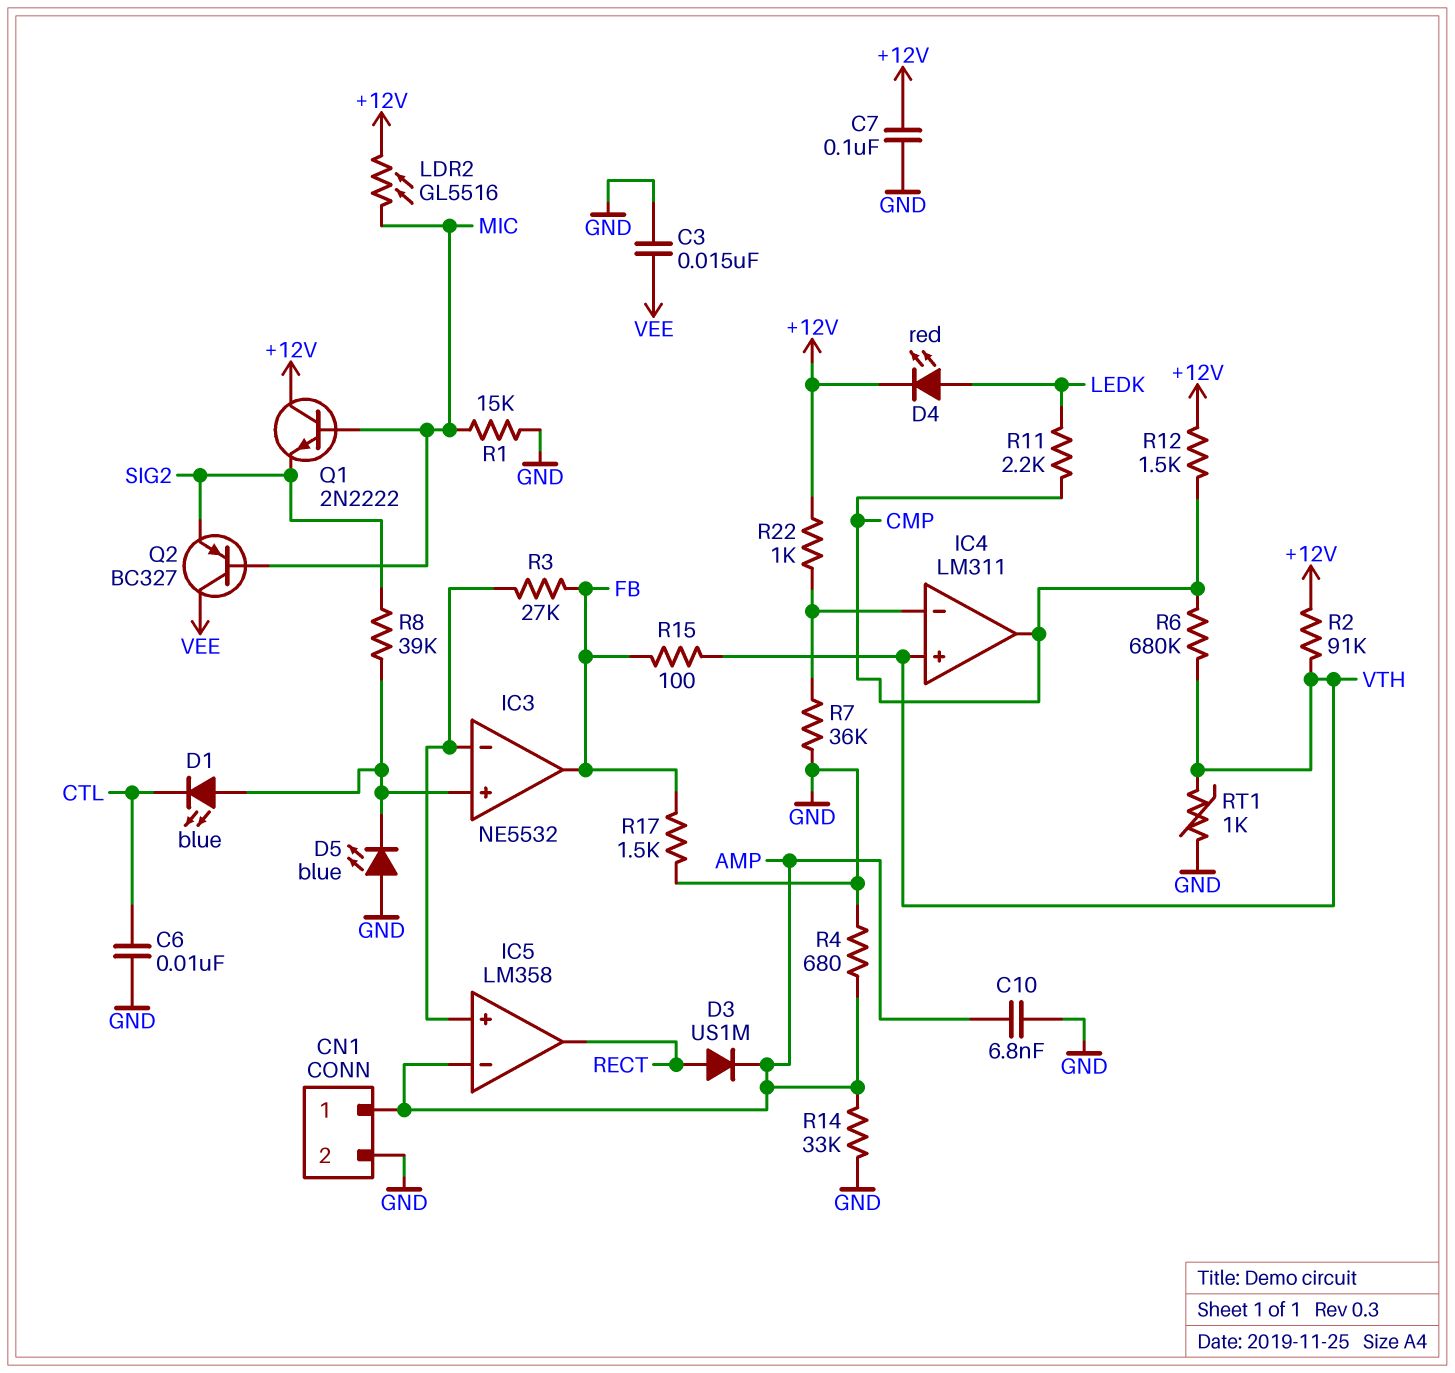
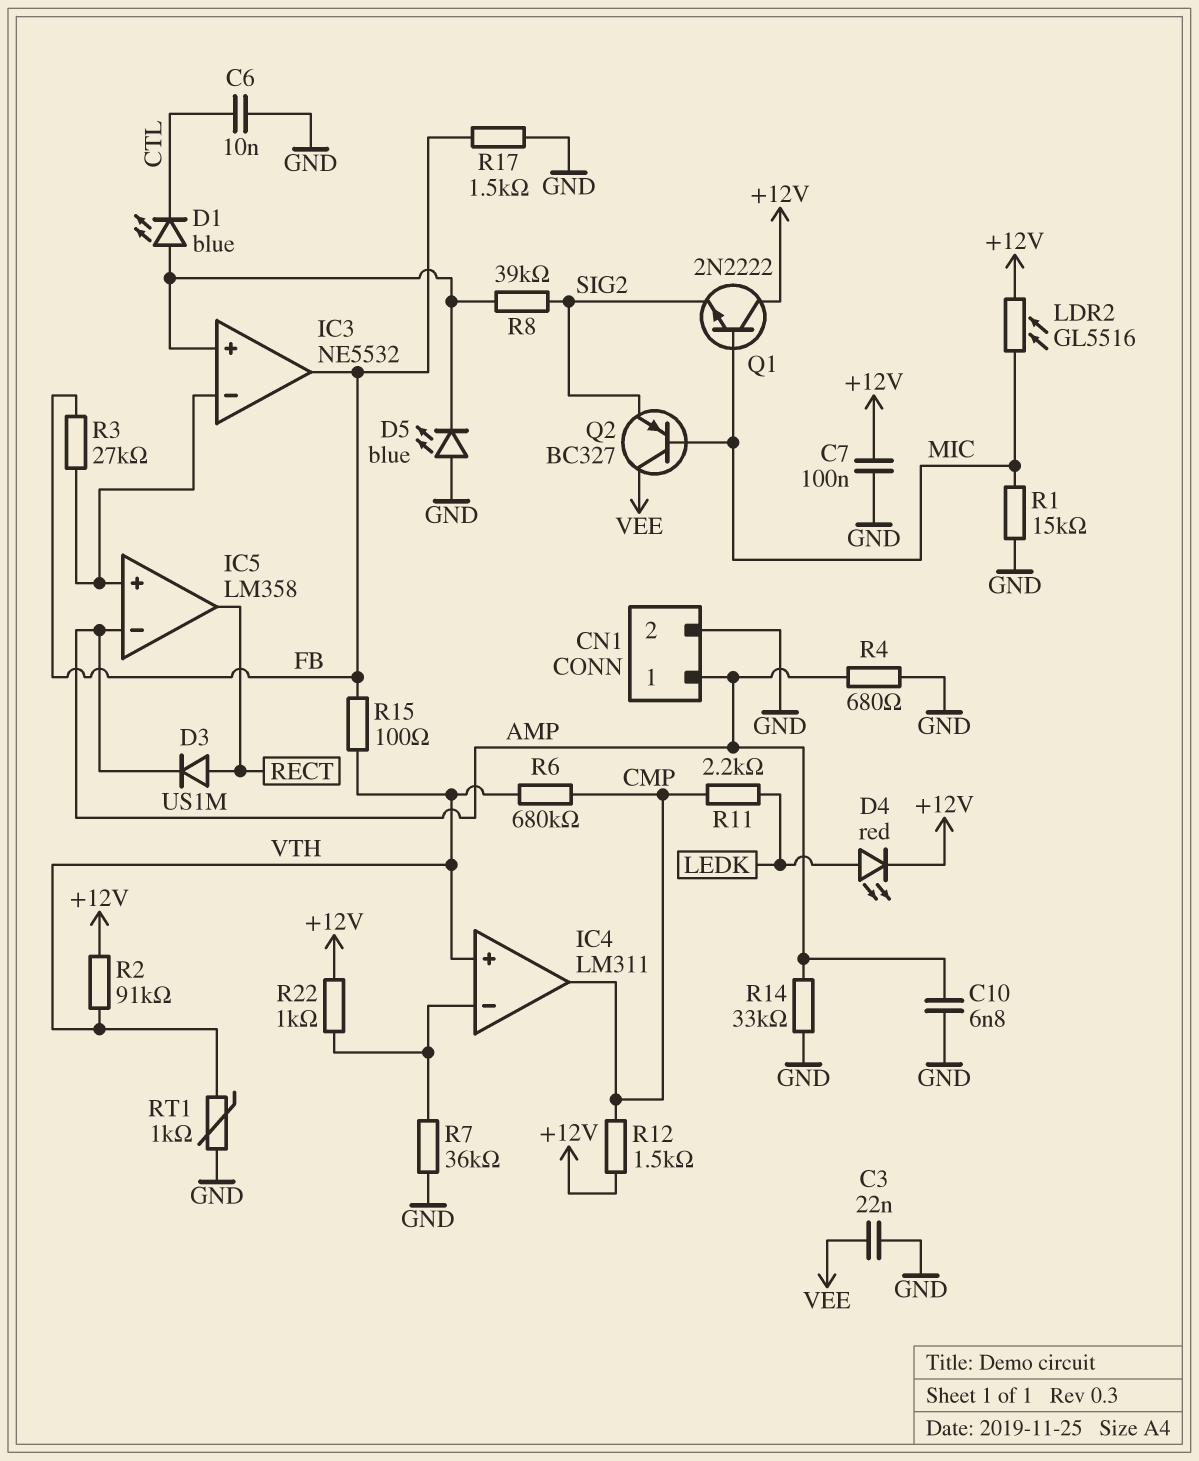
C3: 15nF (GND, VEE) -> 22nF (GND, VEE)

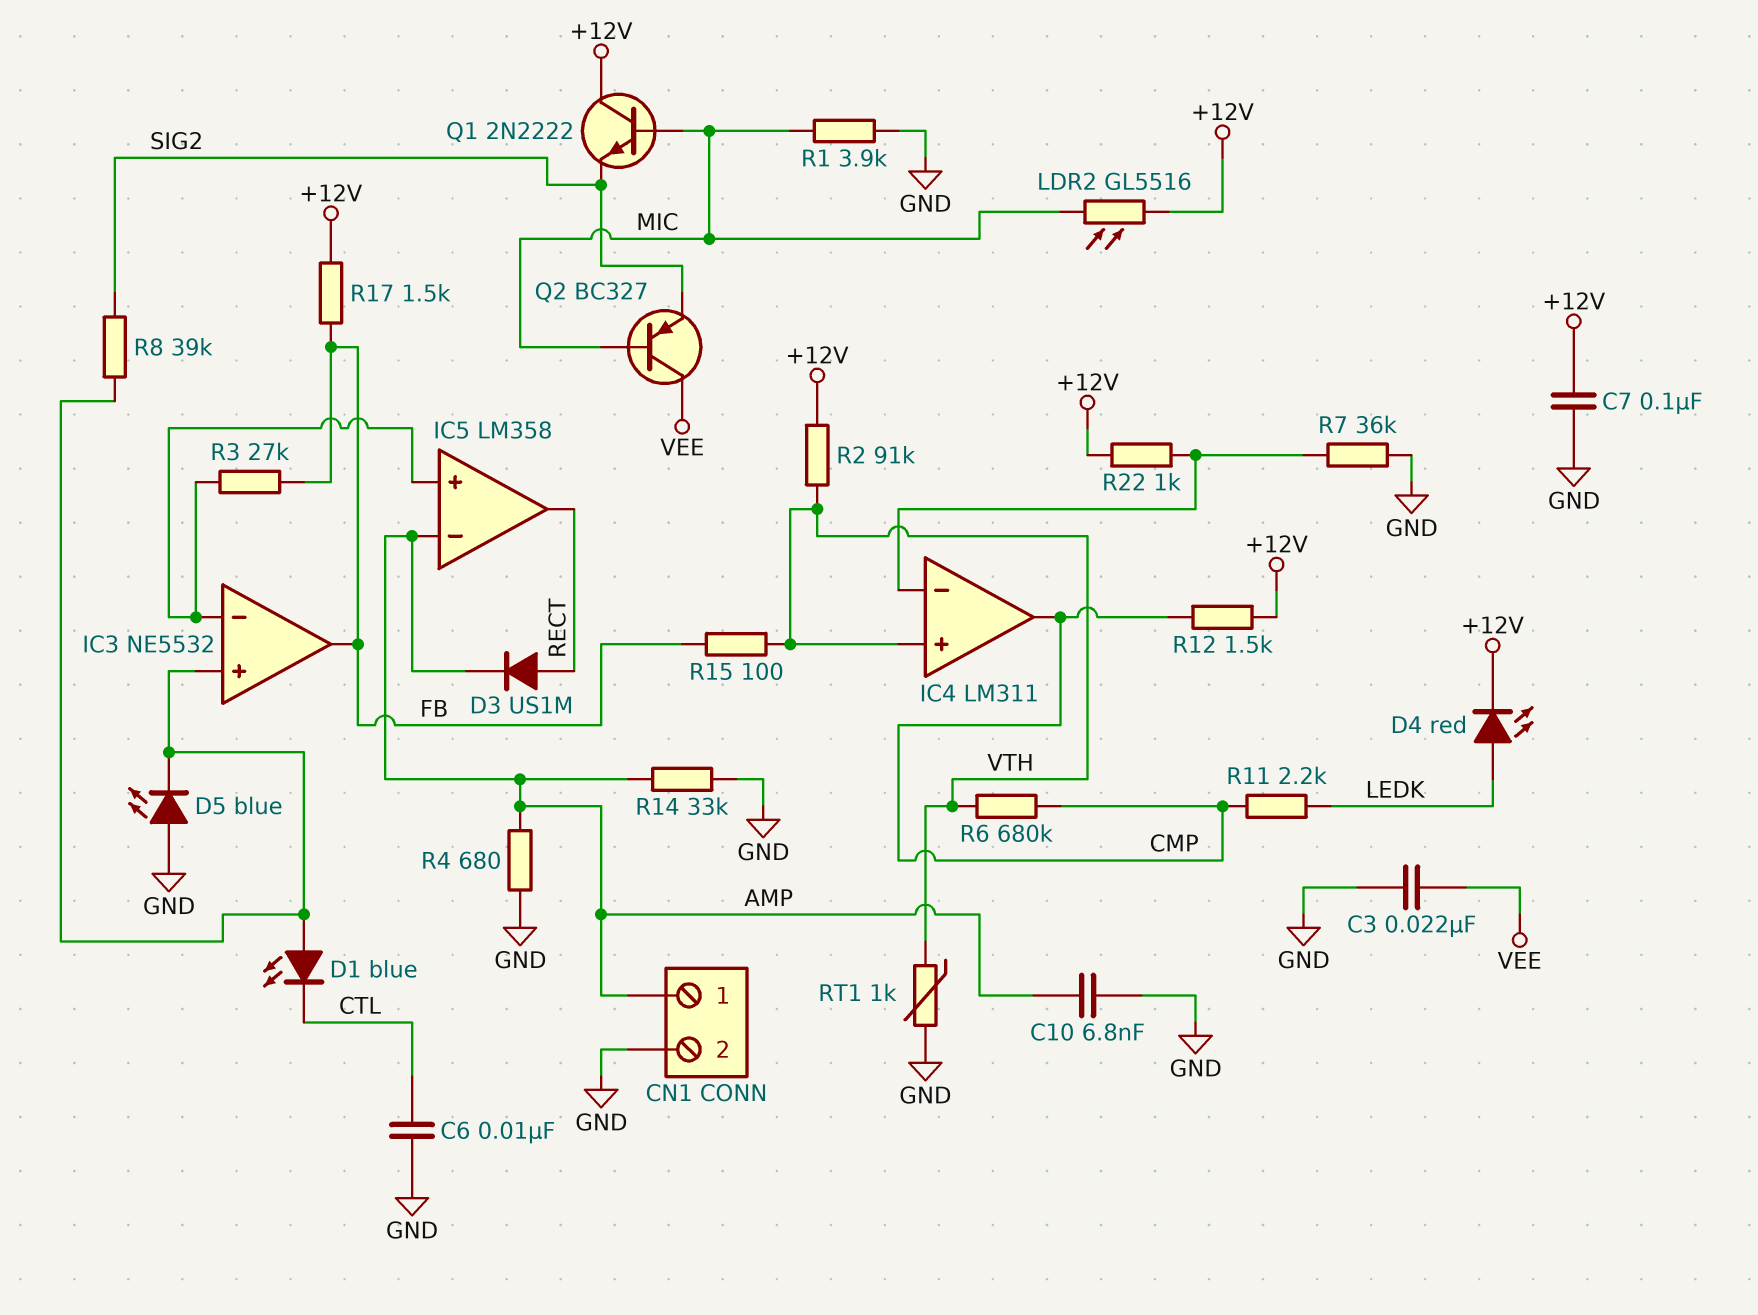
R1: 15k (GND, MIC) -> 3.9k (GND, MIC)
R17: 1.5k (FB, GND) -> 1.5k (+12V, FB)

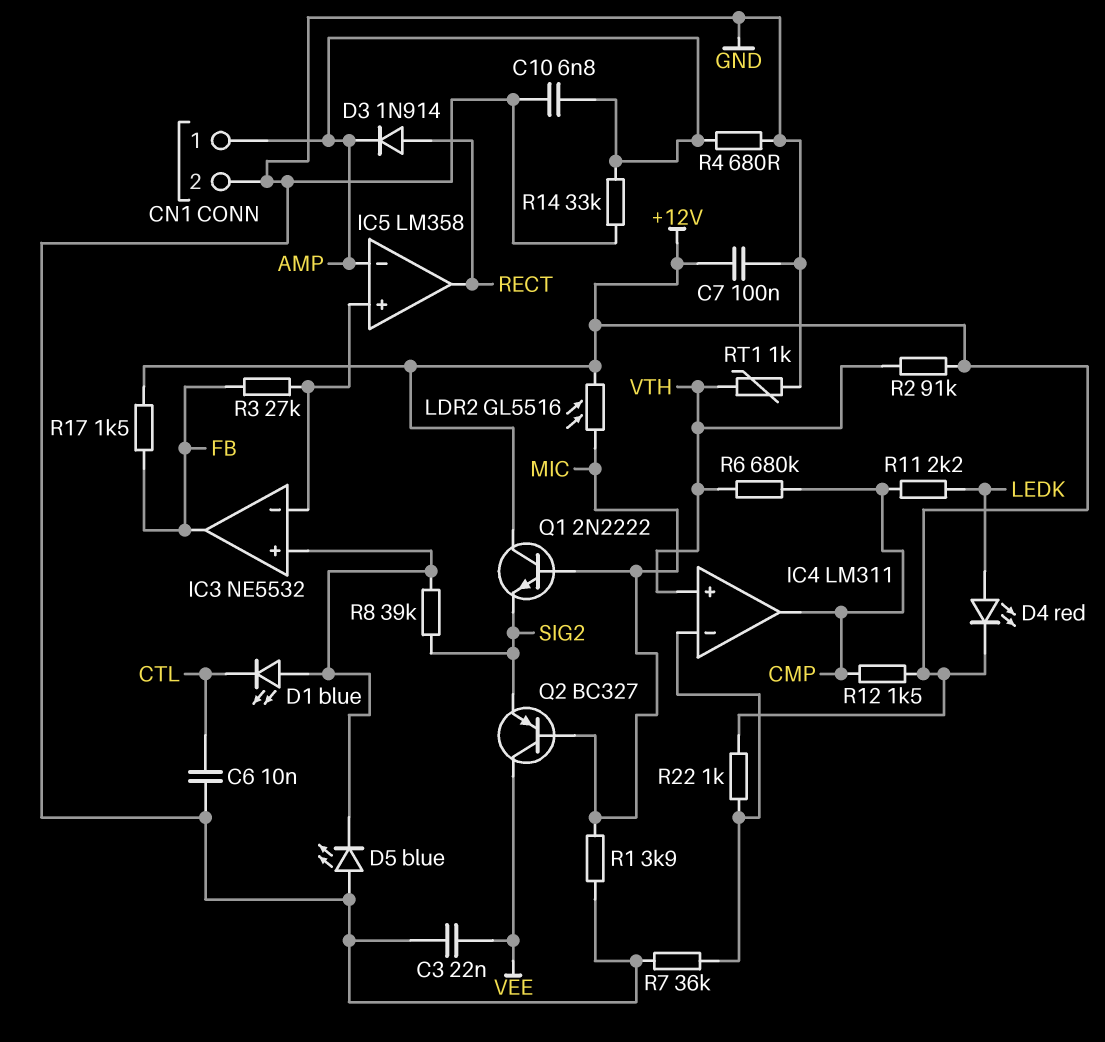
D3: diode US1M (A RECT, K AMP) -> diode 1N914 (A RECT, K AMP)
R15: 100 (FB, VTH) -> none

